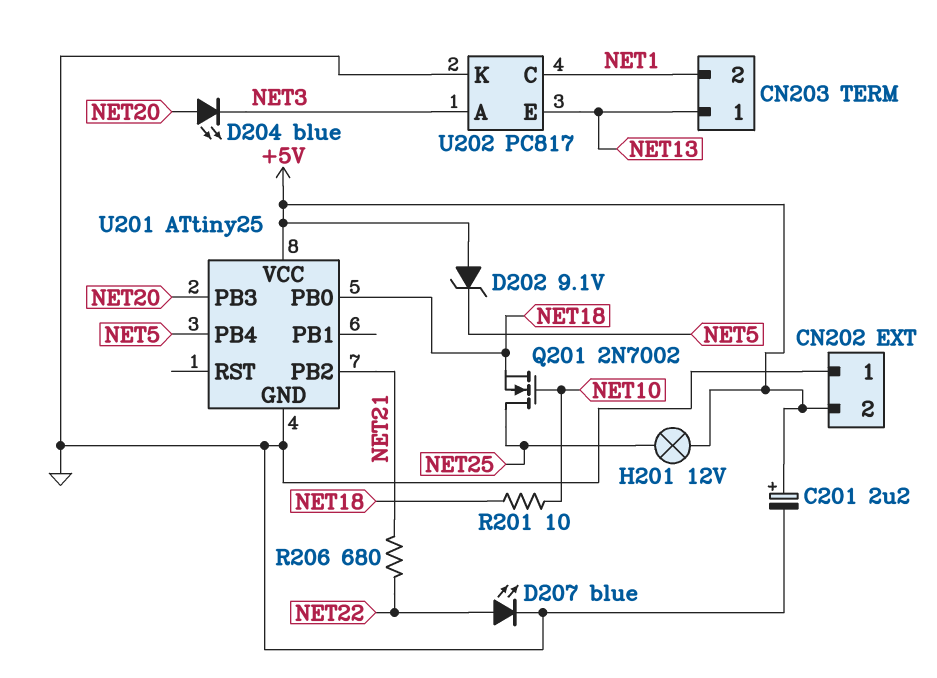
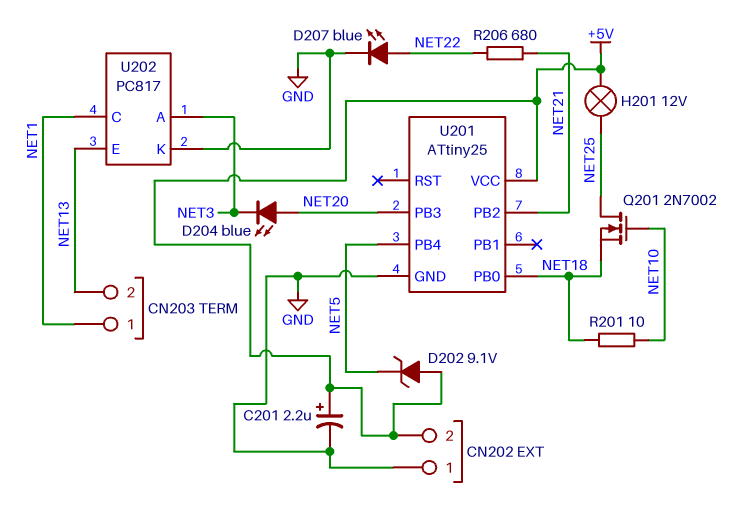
CN203 pin 1: NET13 -> NET1
CN203 pin 2: NET1 -> NET13

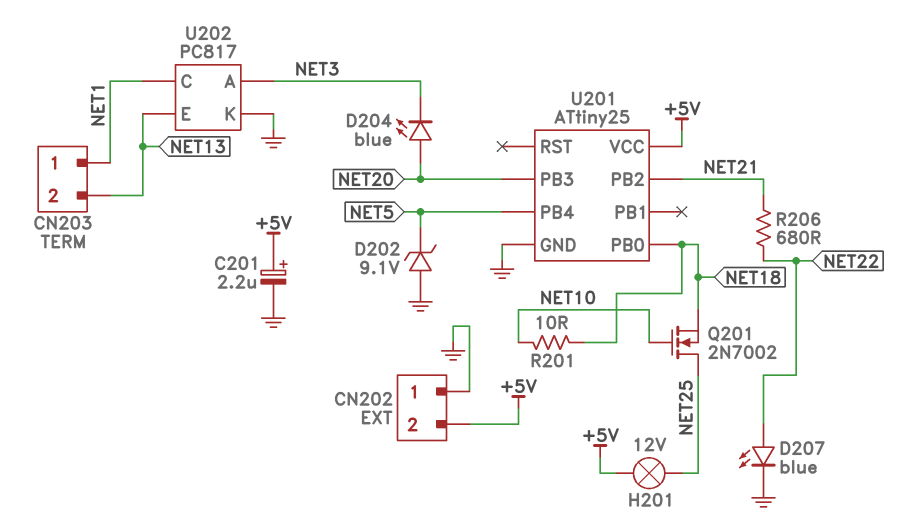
D202: zener 9.1V (A +5V, K NET5) -> zener 9.1V (A GND, K NET5)

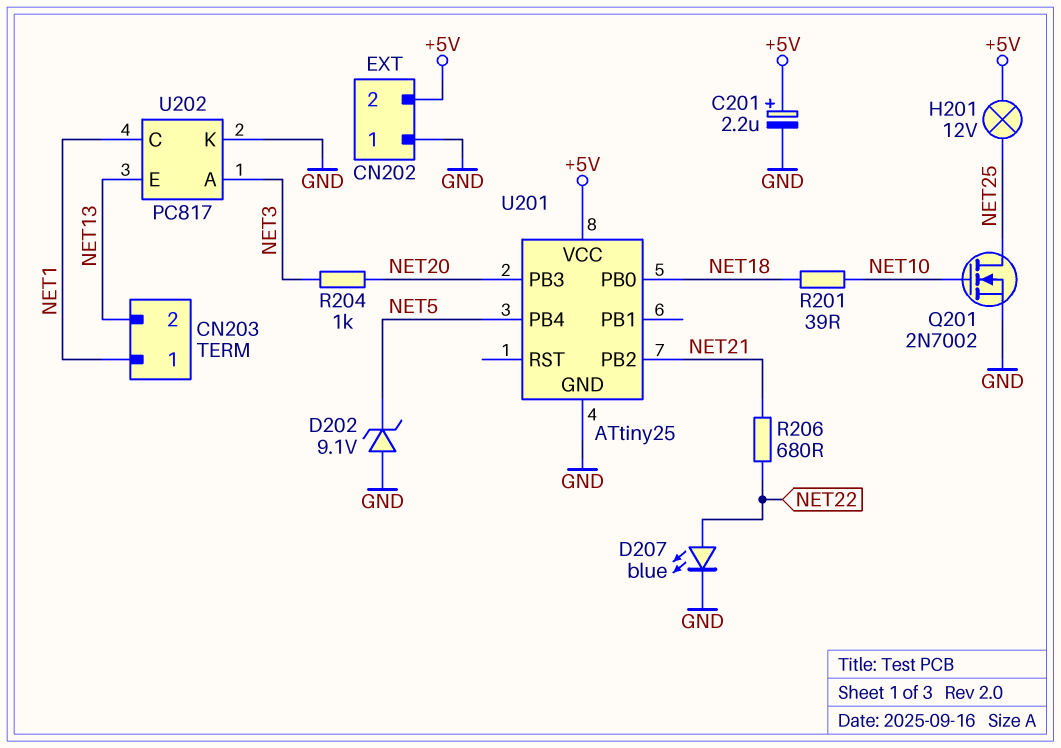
D204: LED blue (A NET20, K NET3) -> none
Q201: NMOS 2N7002 (G NET10, D NET25, S NET18) -> NMOS 2N7002 (G NET10, D NET25, S GND)
R201: 10 (NET10, NET18) -> 39 (NET10, NET18)
R204: none -> 1k (NET3, NET20)

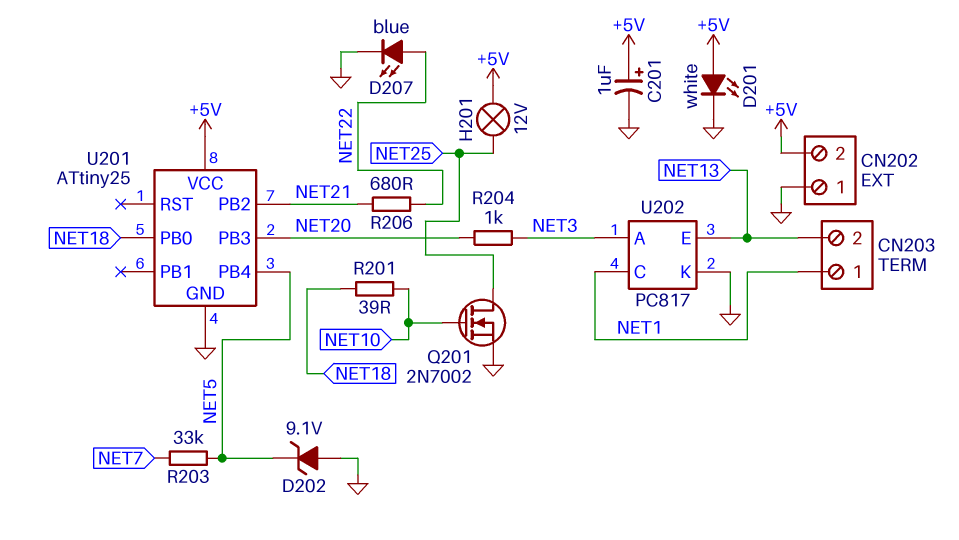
C201: 2.2uF (plus +5V, minus GND) -> 1uF (plus +5V, minus GND)
D201: none -> LED white (A +5V, K GND)
R203: none -> 33k (NET5, NET7)

